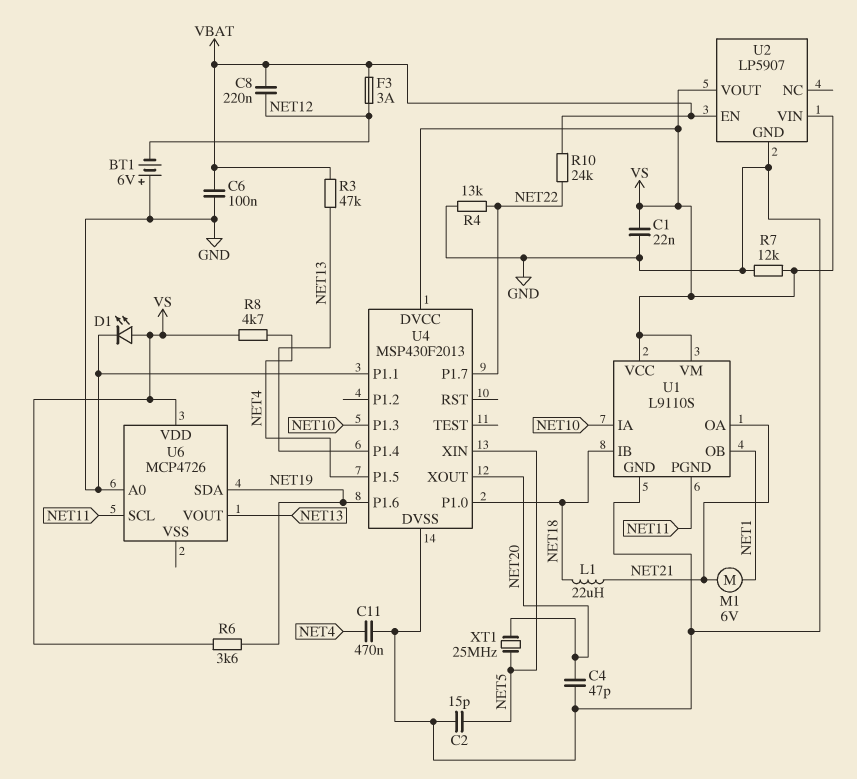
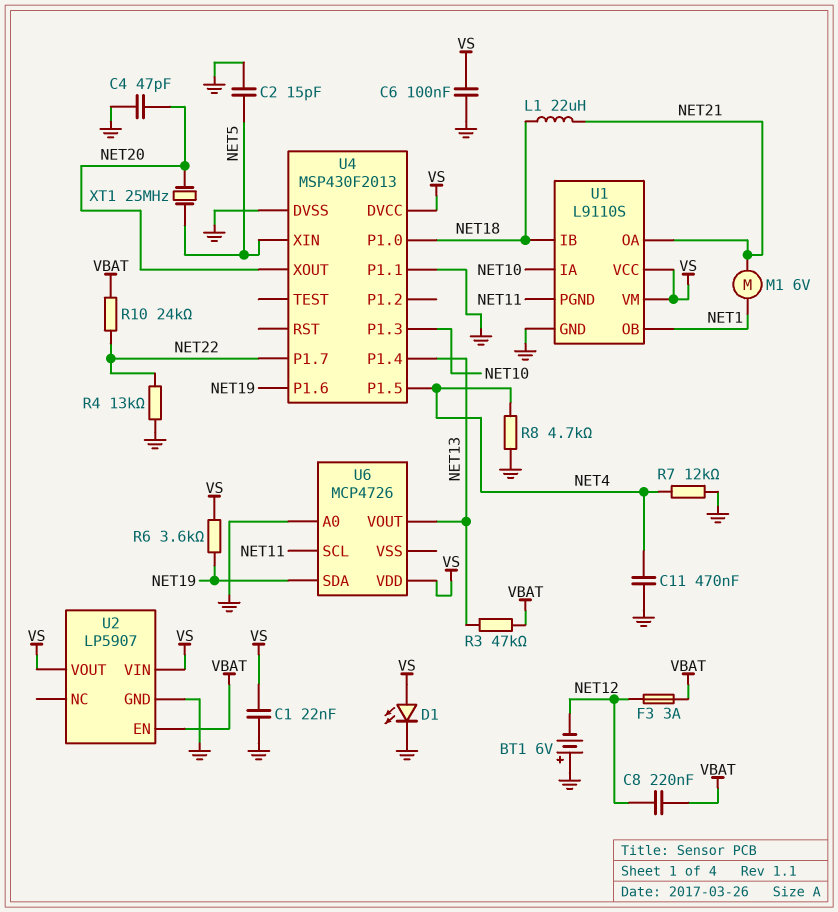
C6: 100nF (GND, VBAT) -> 100nF (GND, VS)
R7: 12k (GND, VS) -> 12k (GND, NET4)
R8: 4.7k (NET4, VS) -> 4.7k (GND, NET4)

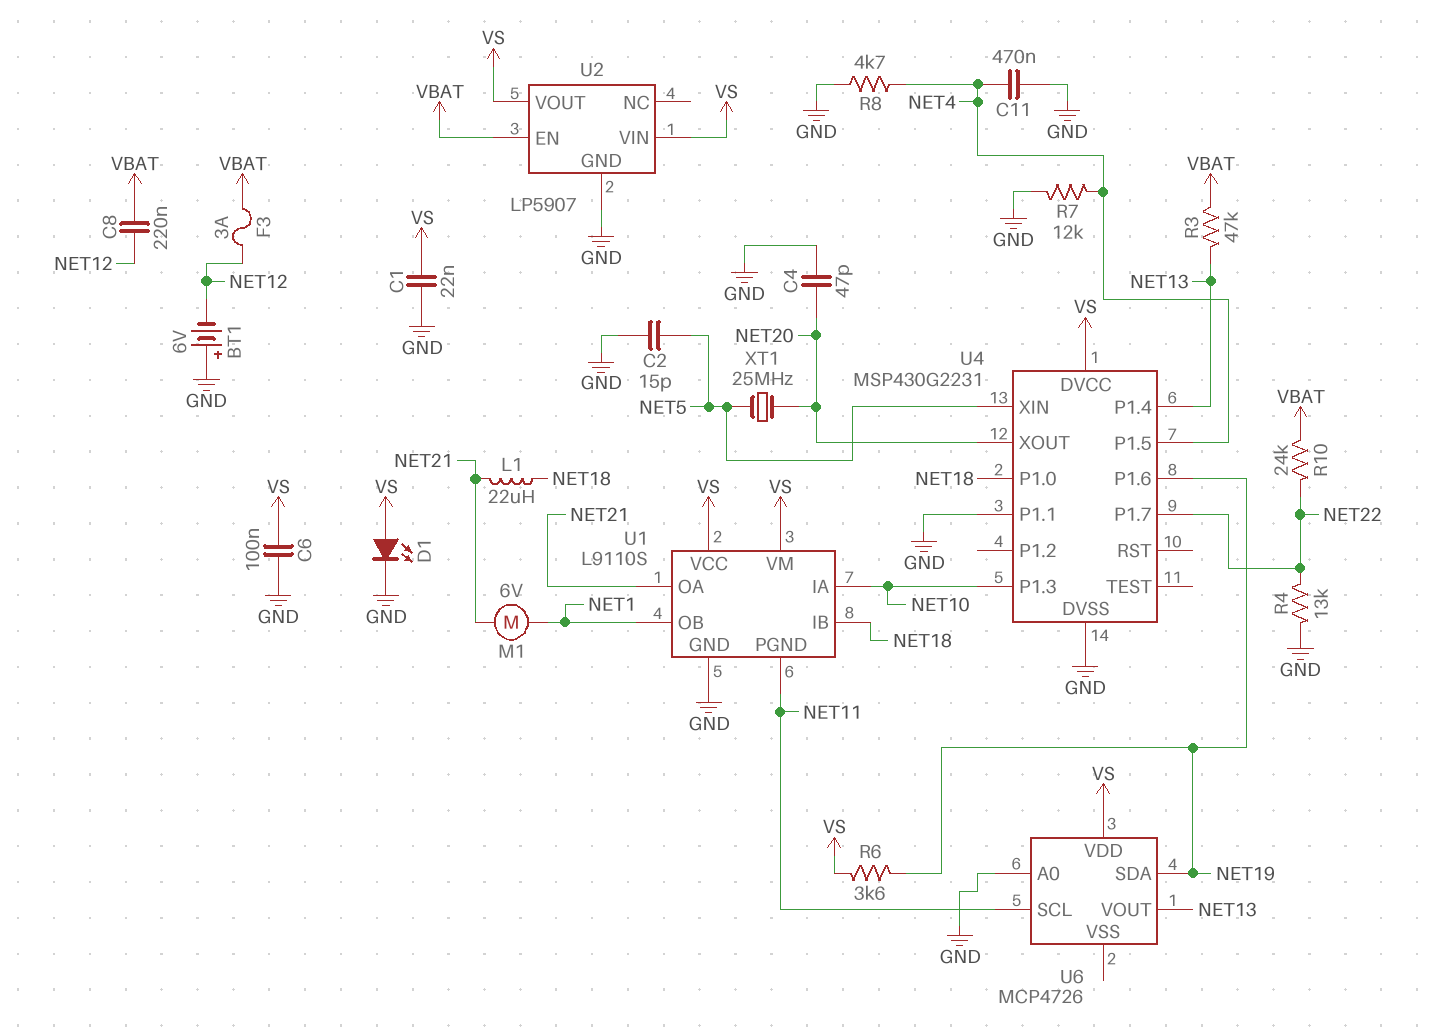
U4: MSP430F2013 -> MSP430G2231

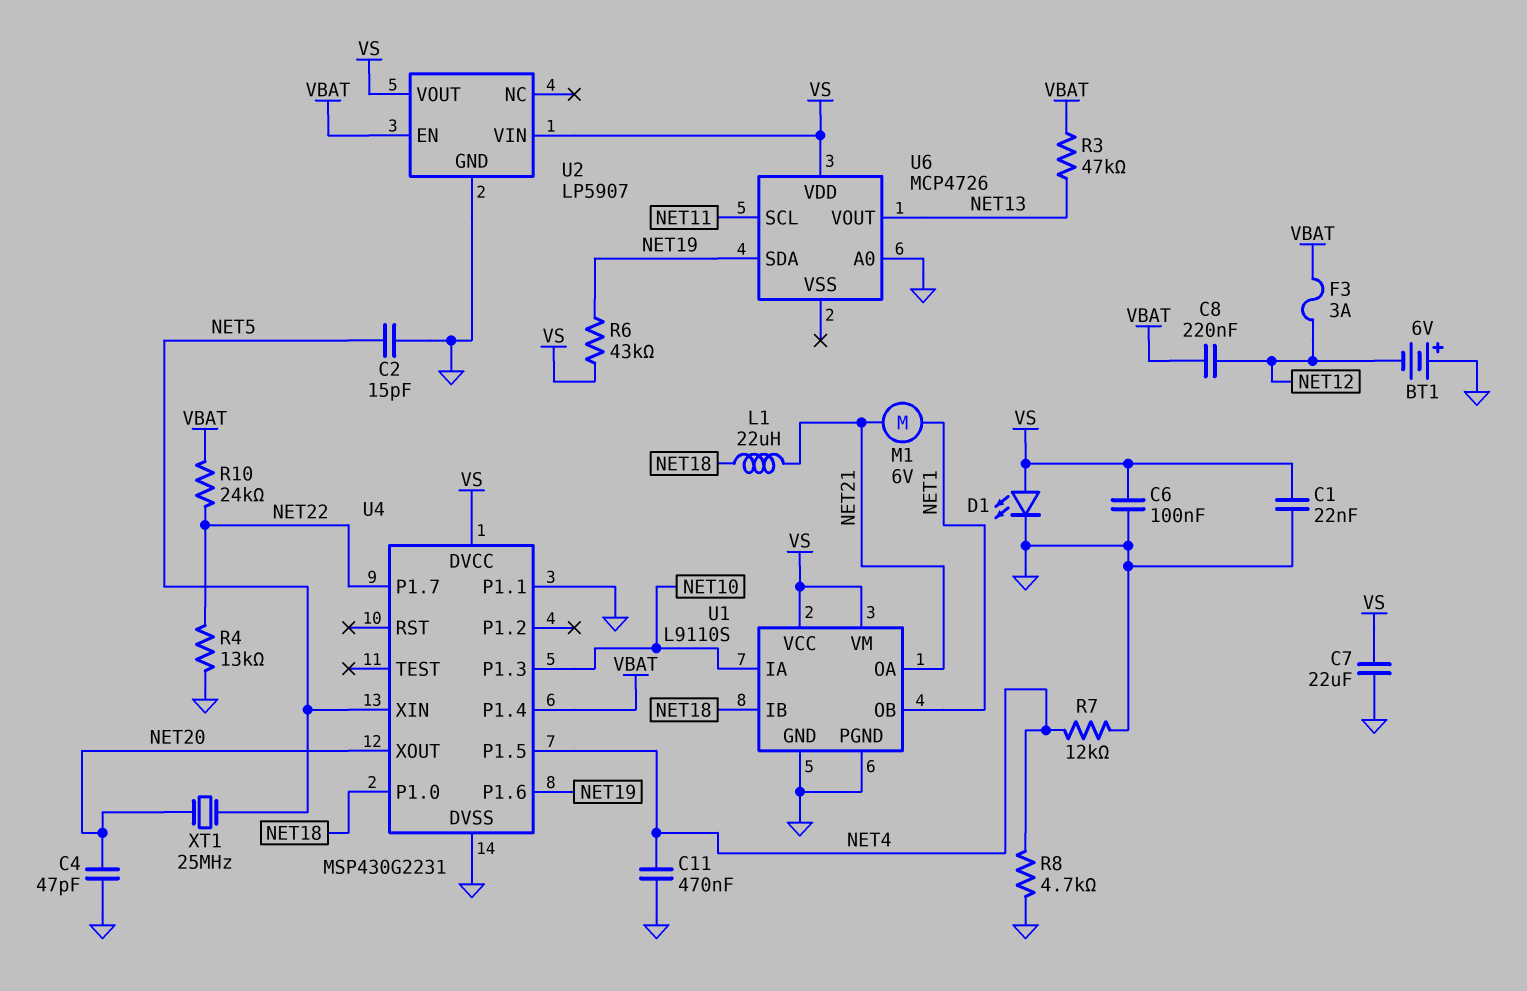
C7: none -> 22uF (GND, VS)
R6: 3.6k (NET19, VS) -> 43k (NET19, VS)
U1 pin PGND: NET11 -> GND
U4 pin P1.4: NET13 -> VBAT

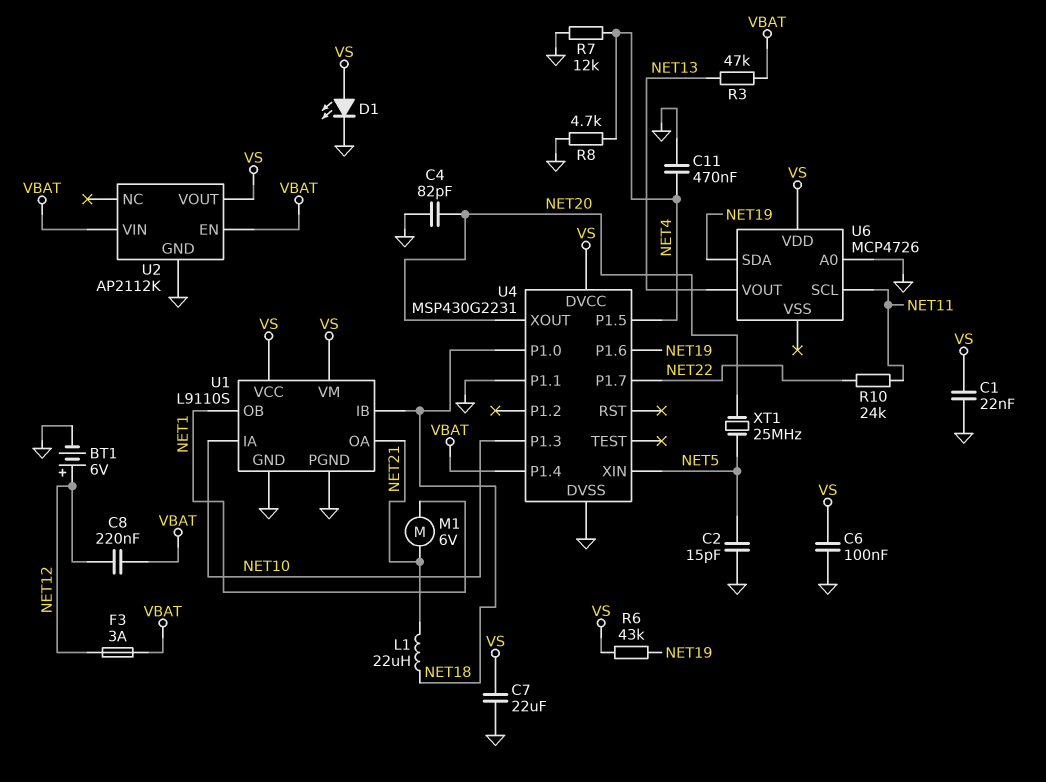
BT1: 6V (plus GND, minus NET12) -> 6V (plus NET12, minus GND)
C4: 47pF (GND, NET20) -> 82pF (GND, NET20)
R4: 13k (GND, NET22) -> none
R10: 24k (NET22, VBAT) -> 24k (NET11, NET22)
U2: LP5907 -> AP2112K
U2 pin VIN: VS -> VBAT

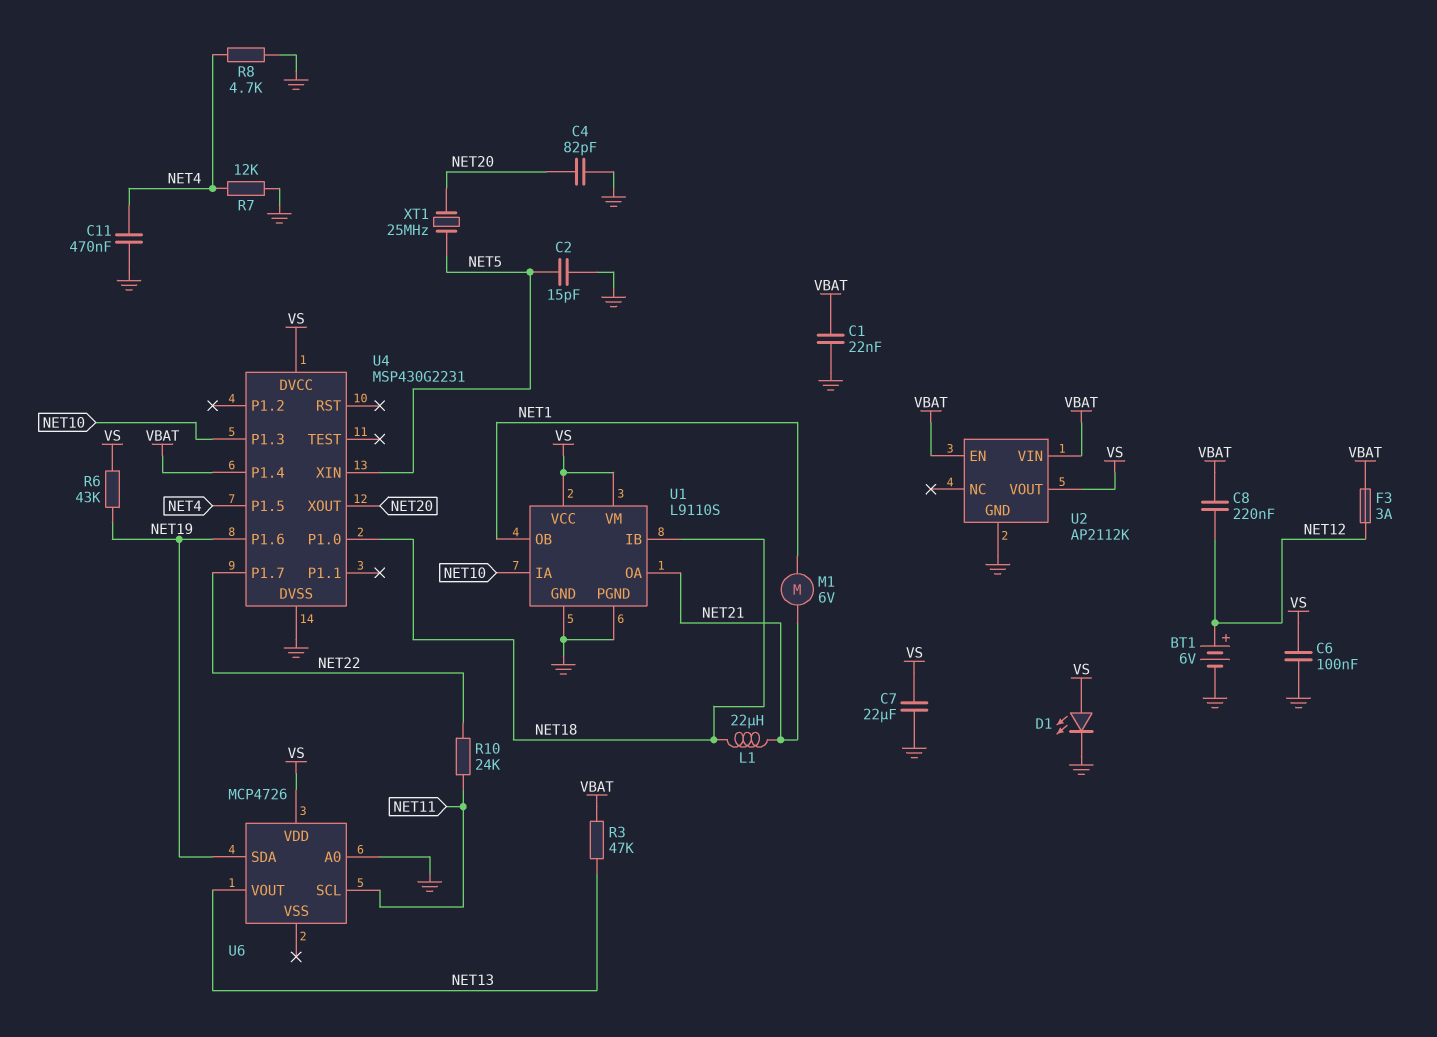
C1: 22nF (GND, VS) -> 22nF (GND, VBAT)
U4 pin P1.1: GND -> none

